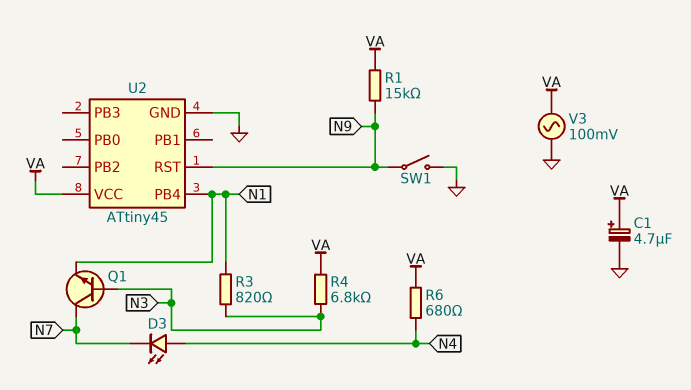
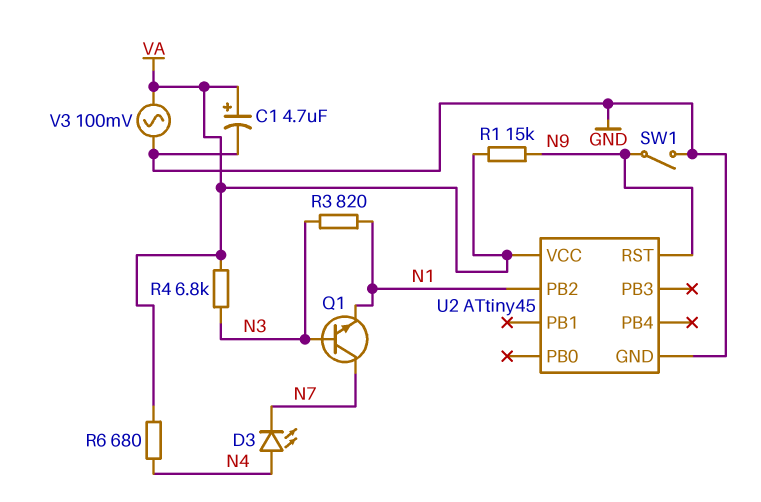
U2 pin PB2: none -> N1
U2 pin PB4: N1 -> none

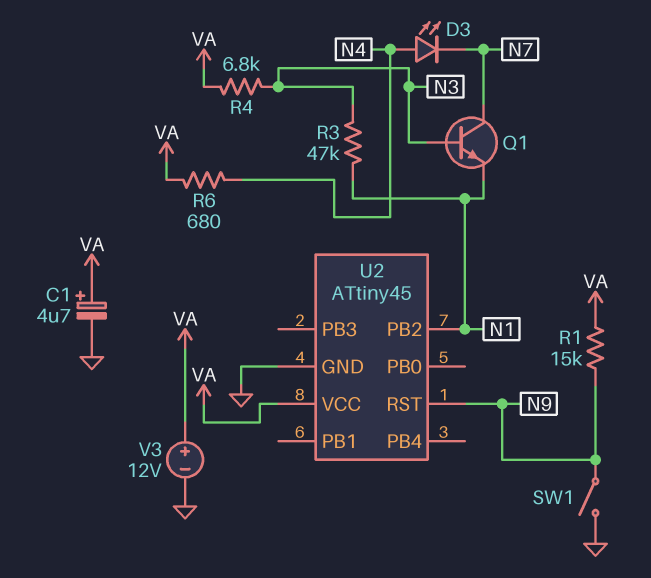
R3: 820 (N1, N3) -> 47k (N1, N3)
V3: AC 100mV (GND, VA) -> 12V (plus VA, minus GND)

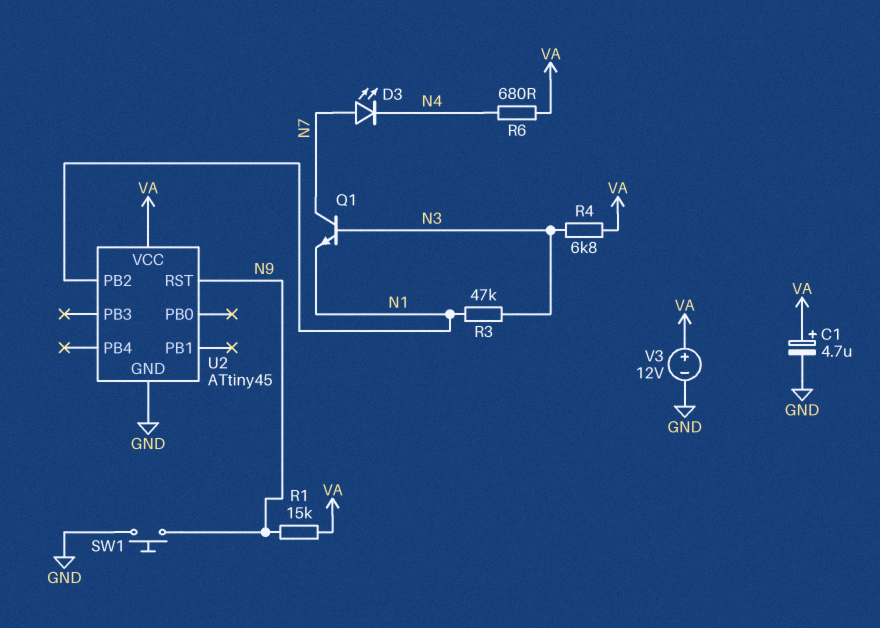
D3: LED (A N4, K N7) -> LED (A N7, K N4)
SW1: switch (GND, N9) -> button (GND, N9)

